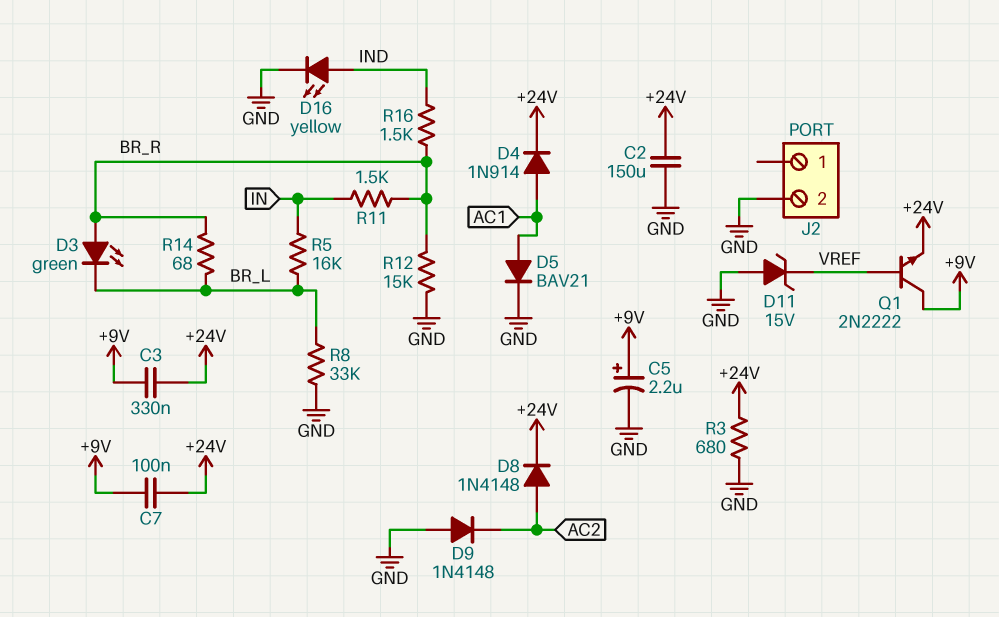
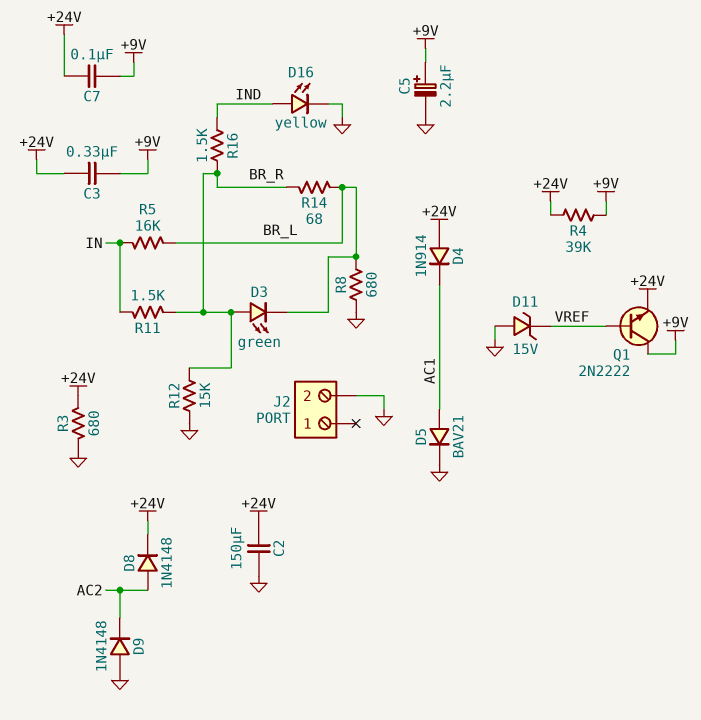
D4: diode 1N914 (A AC1, K +24V) -> diode 1N914 (A +24V, K AC1)
R4: none -> 39k (+9V, +24V)
R8: 33k (BR_L, GND) -> 680 (BR_L, GND)

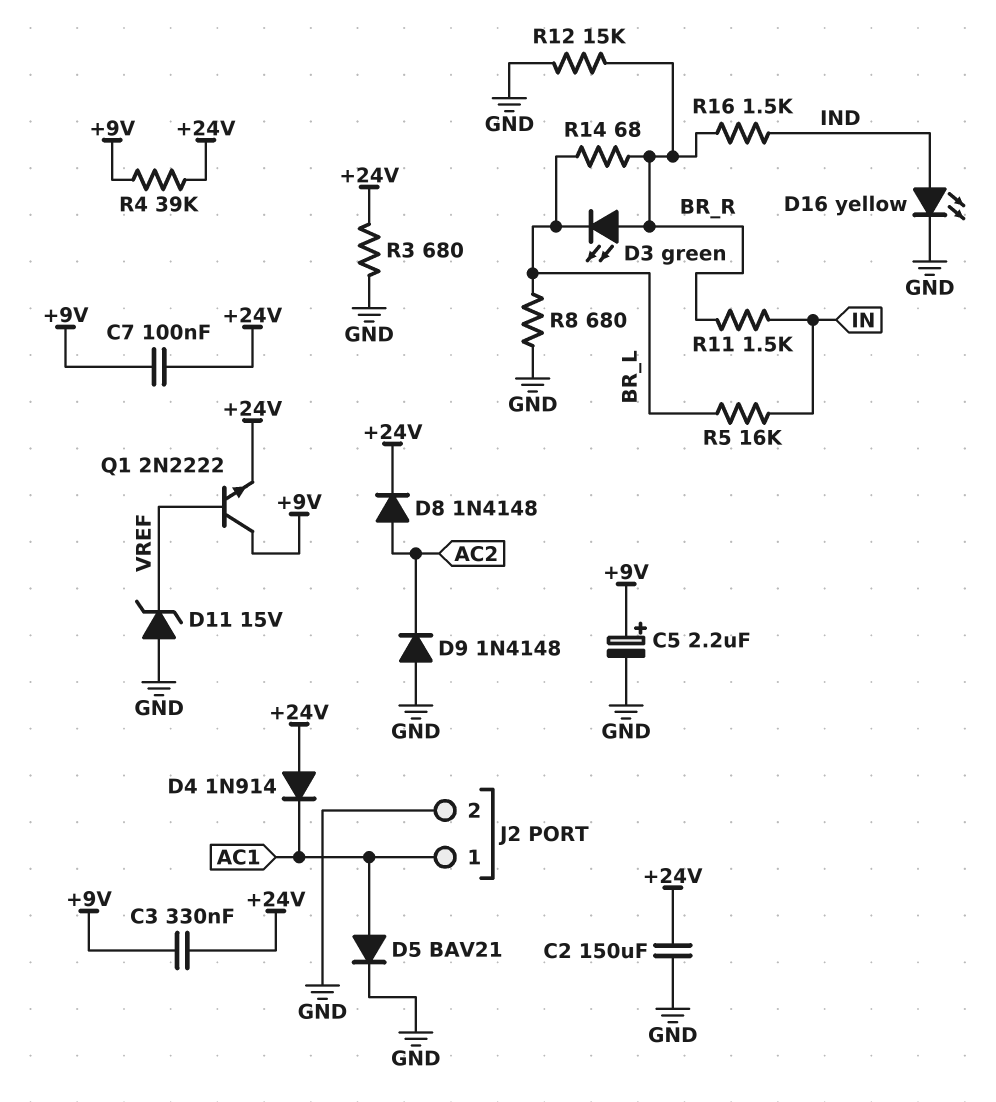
J2 pin 1: none -> AC1

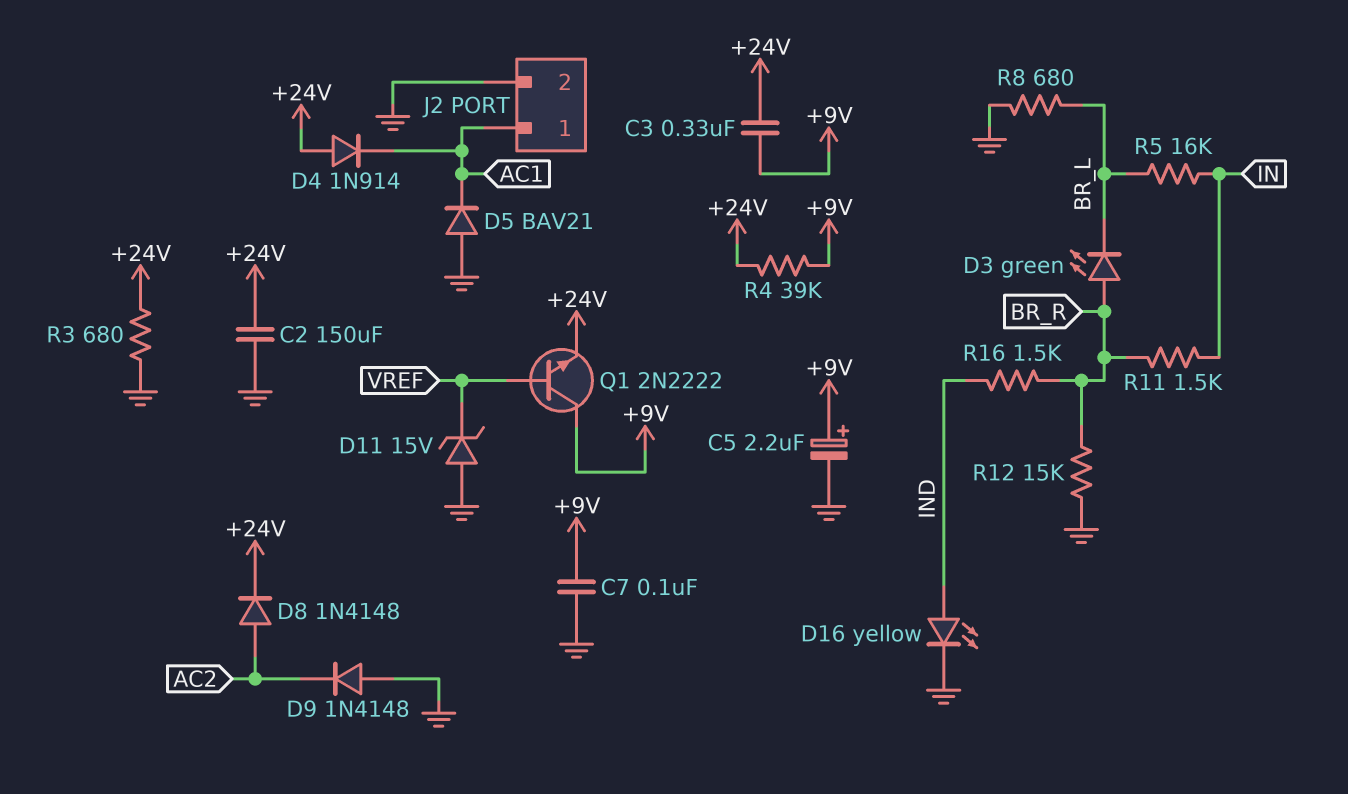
C7: 100nF (+9V, +24V) -> 100nF (+9V, GND)
D5: diode BAV21 (A AC1, K GND) -> diode BAV21 (A GND, K AC1)
R14: 68 (BR_L, BR_R) -> none

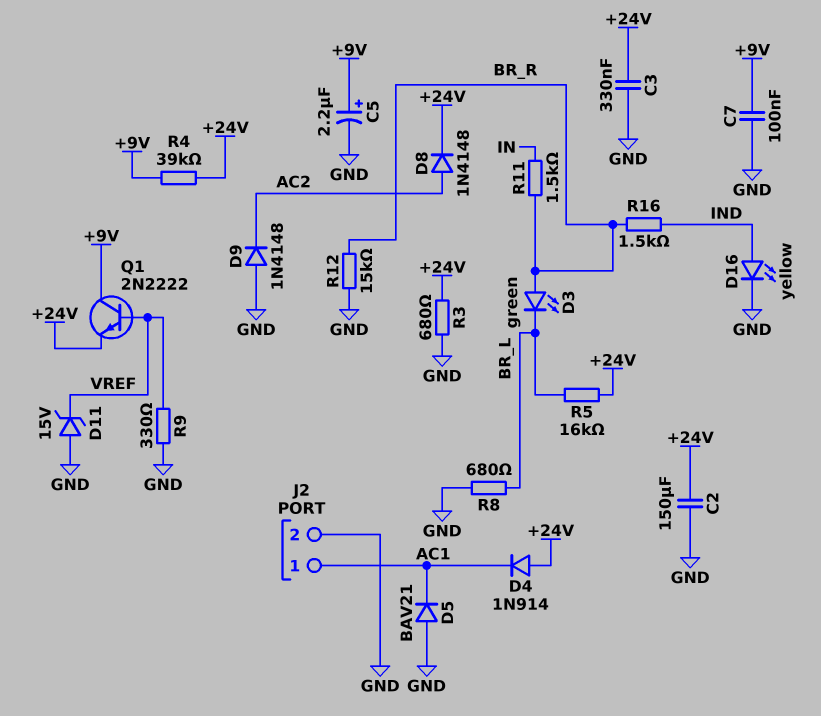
C3: 330nF (+9V, +24V) -> 330nF (+24V, GND)
R5: 16k (BR_L, IN) -> 16k (+24V, BR_L)
R9: none -> 330 (GND, VREF)

